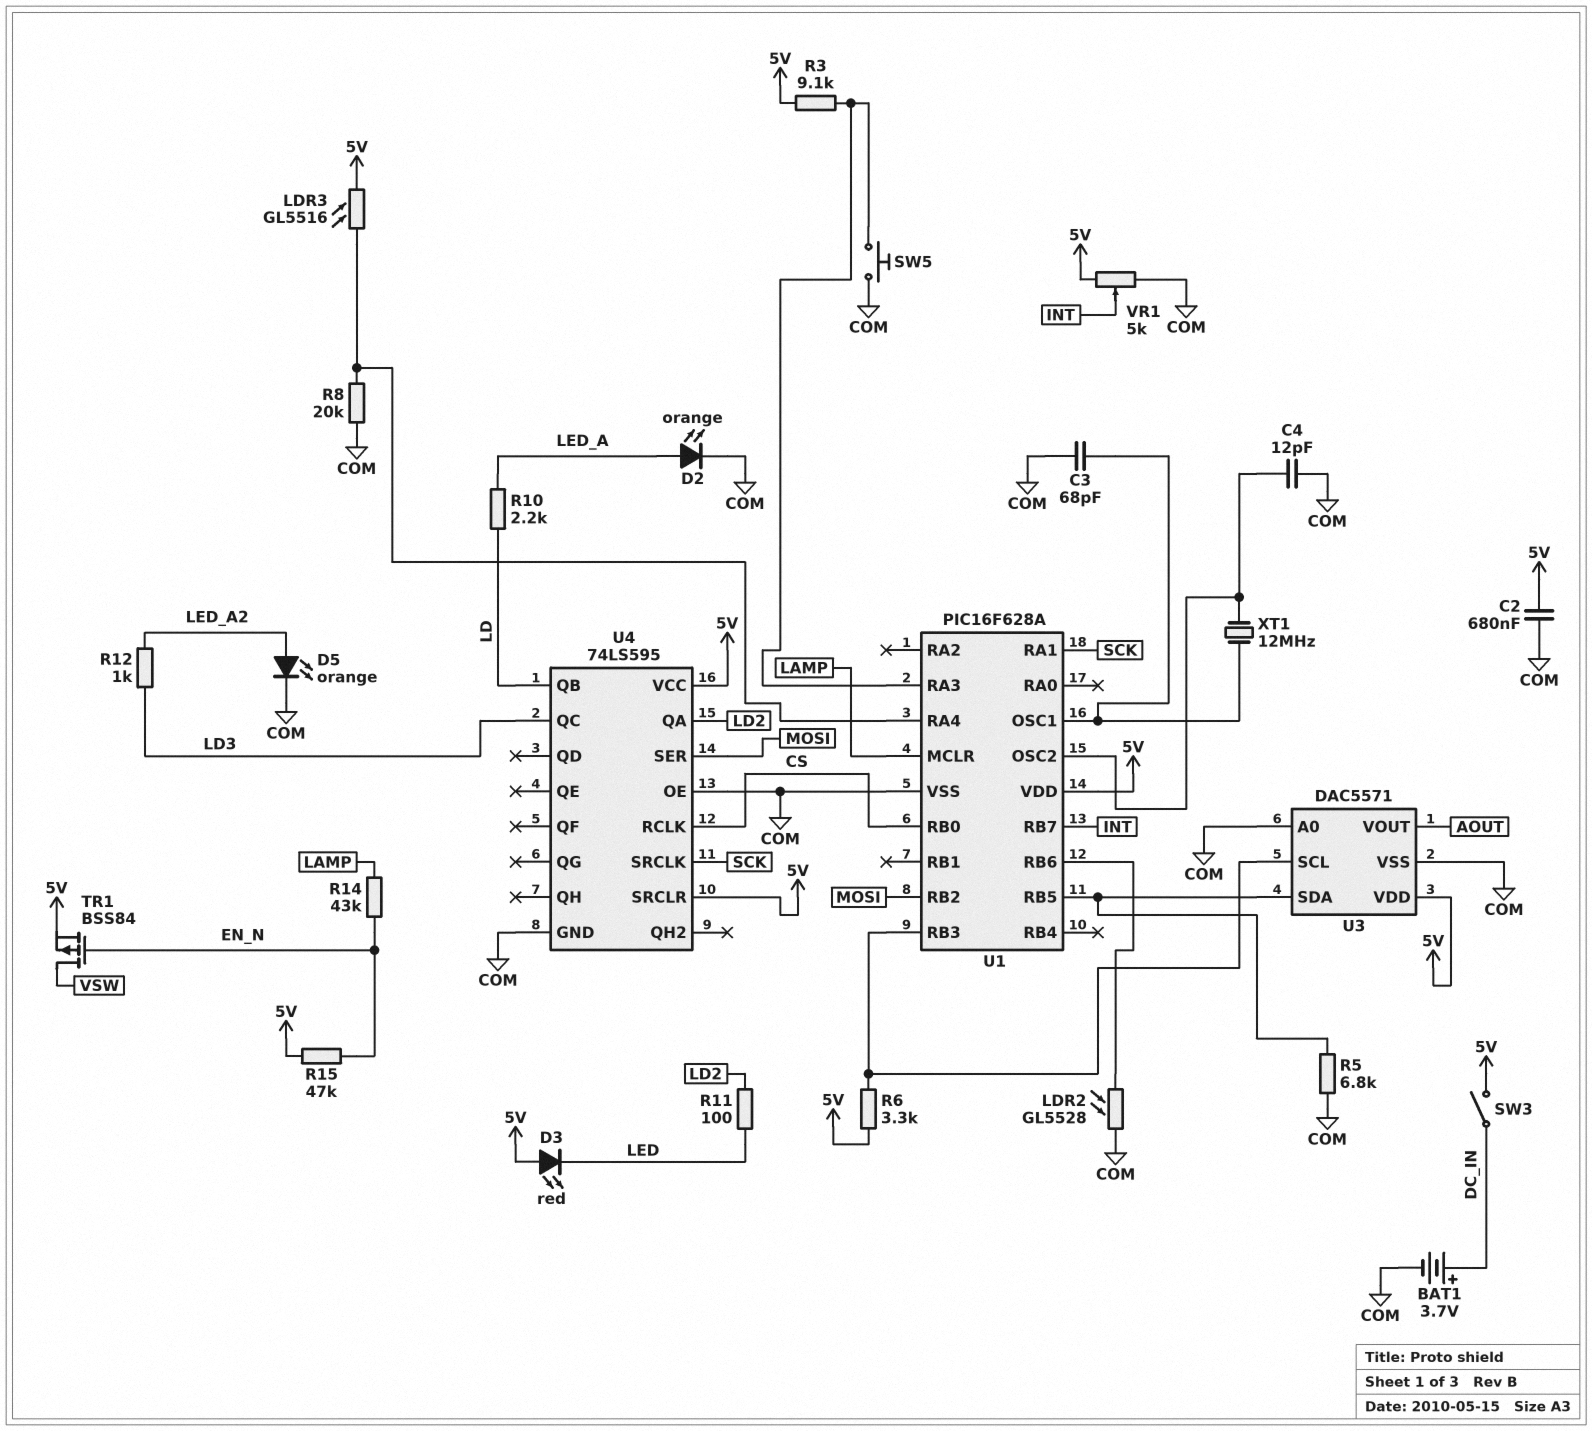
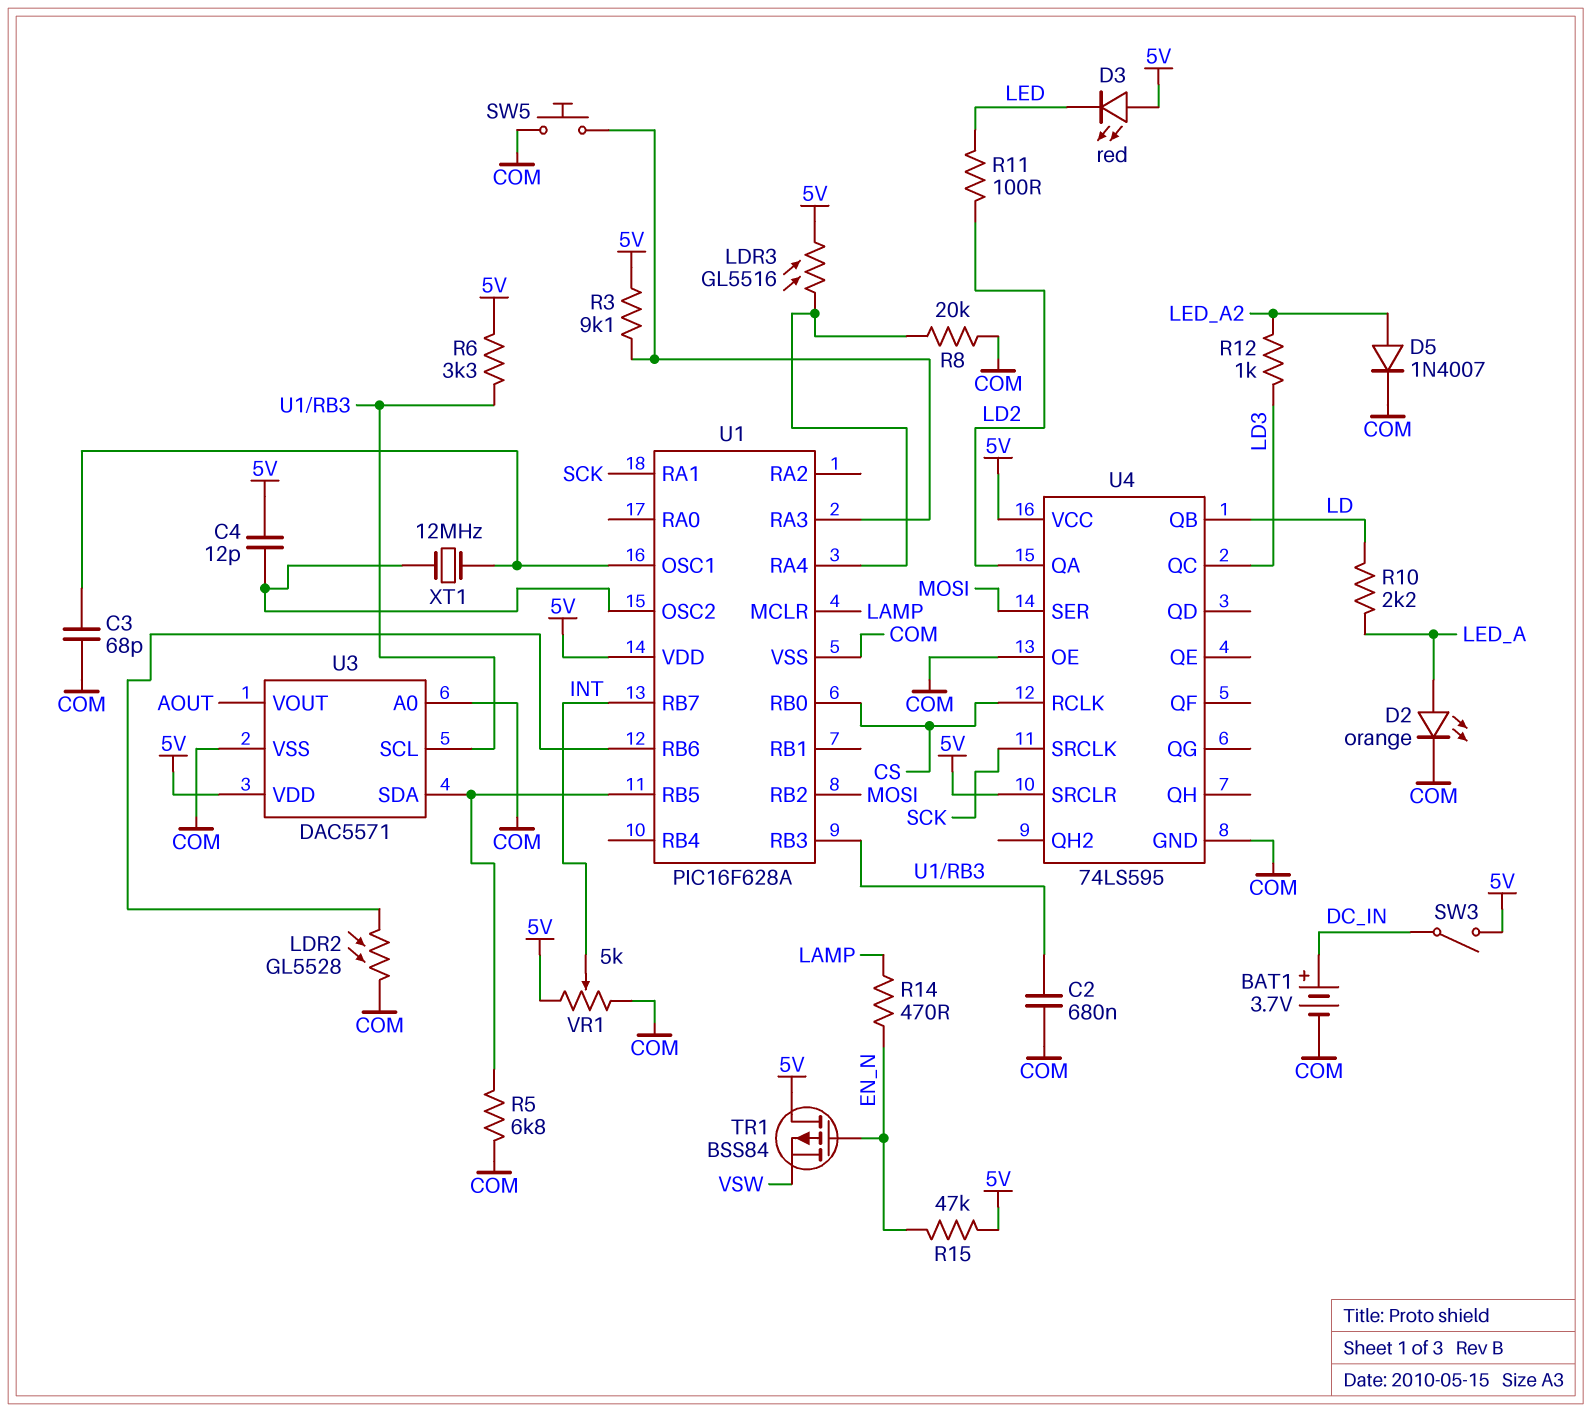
C2: 680nF (5V, COM) -> 680nF (COM, U1/RB3)
C4: 12pF (COM, U1/OSC2) -> 12pF (5V, U1/OSC2)
D5: LED orange (A LED_A2, K COM) -> diode 1N4007 (A LED_A2, K COM)
R14: 43k (EN_N, LAMP) -> 470 (EN_N, LAMP)
TR1: PMOS BSS84 (G EN_N, D VSW, S 5V) -> PMOS BSS84 (G EN_N, D 5V, S VSW)

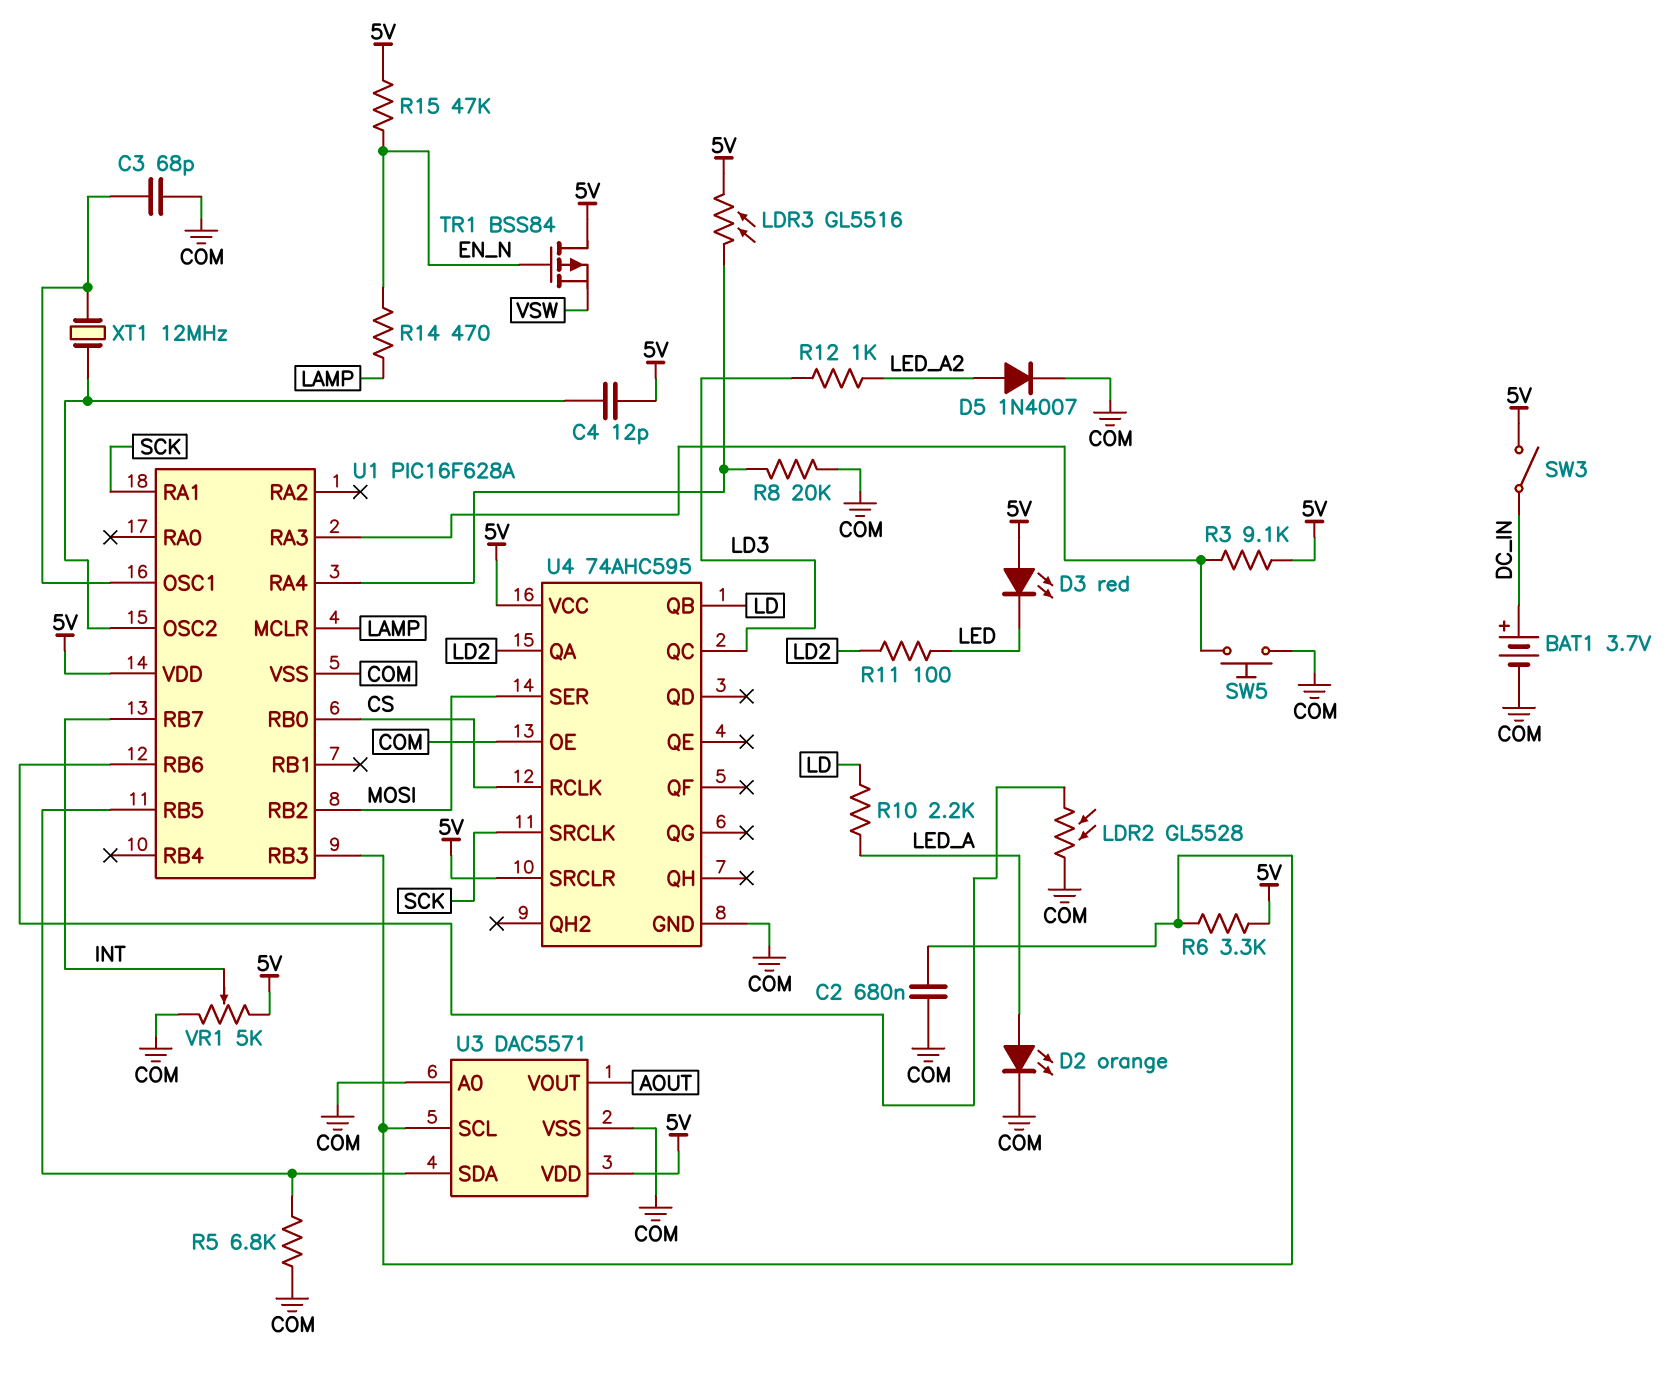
U4: 74LS595 -> 74AHC595

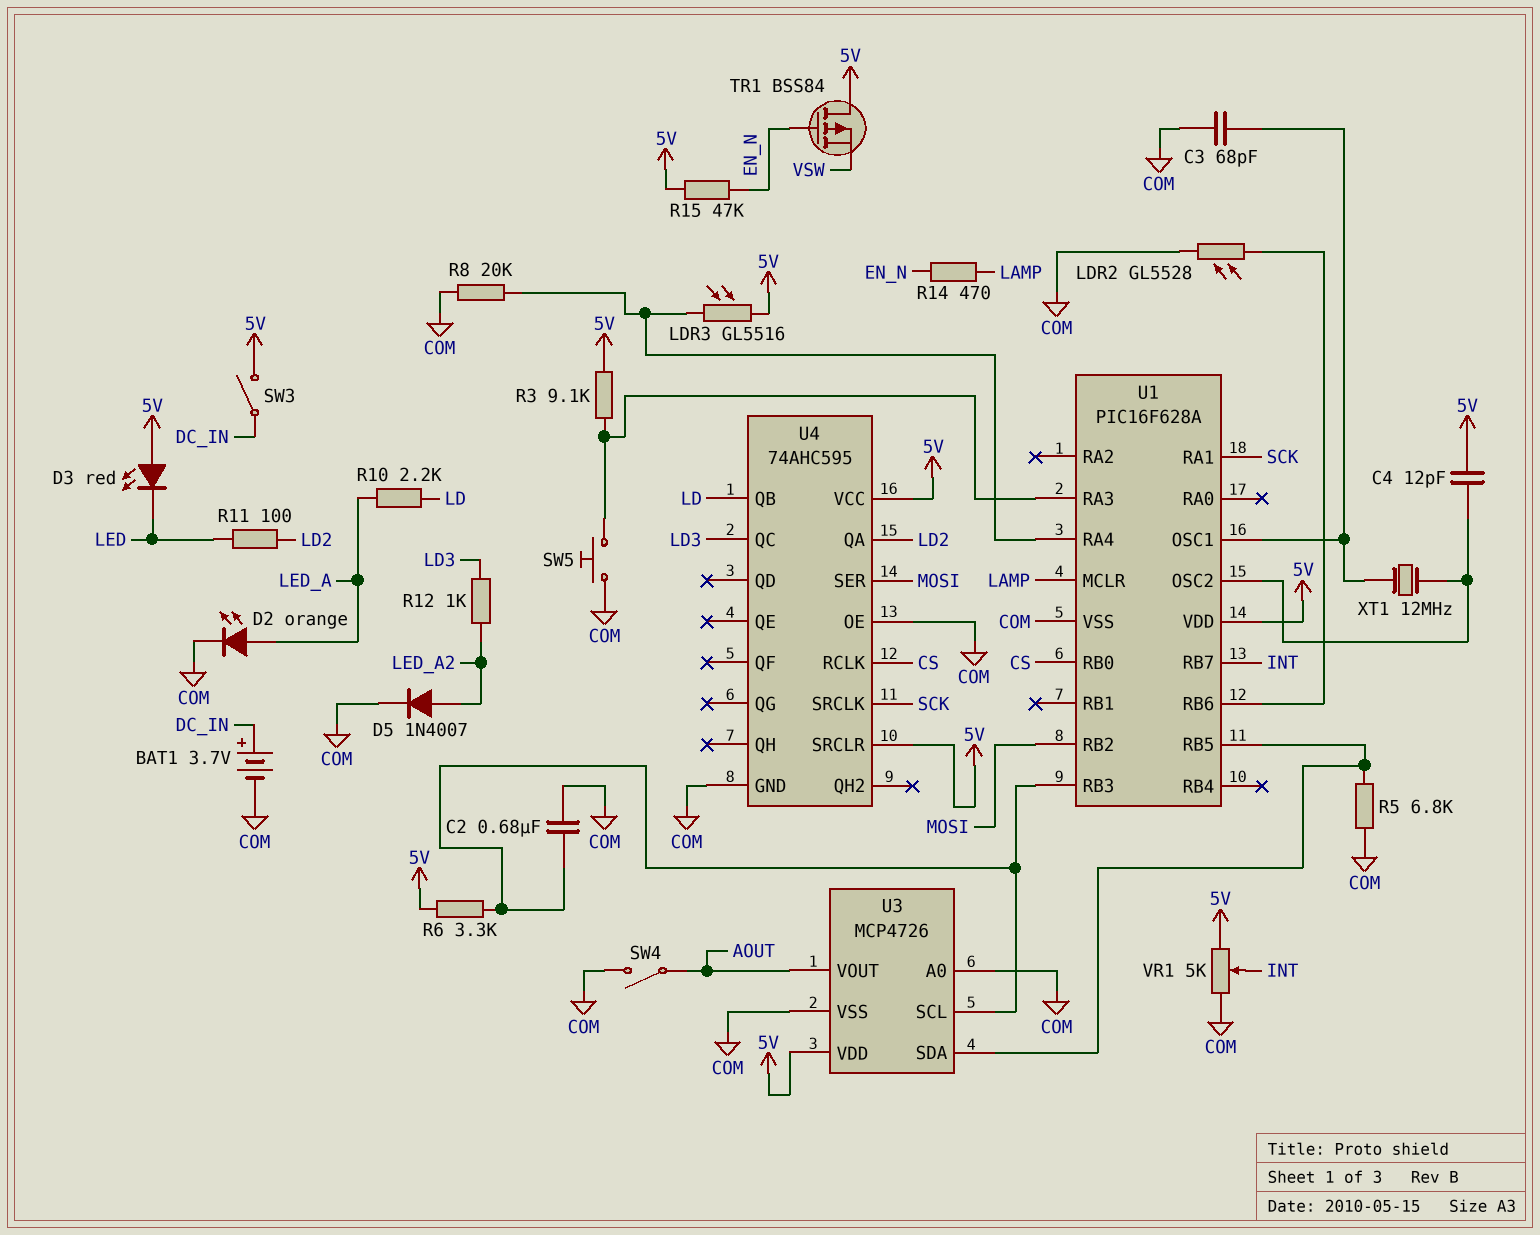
SW4: none -> switch (AOUT, COM)
U3: DAC5571 -> MCP4726

